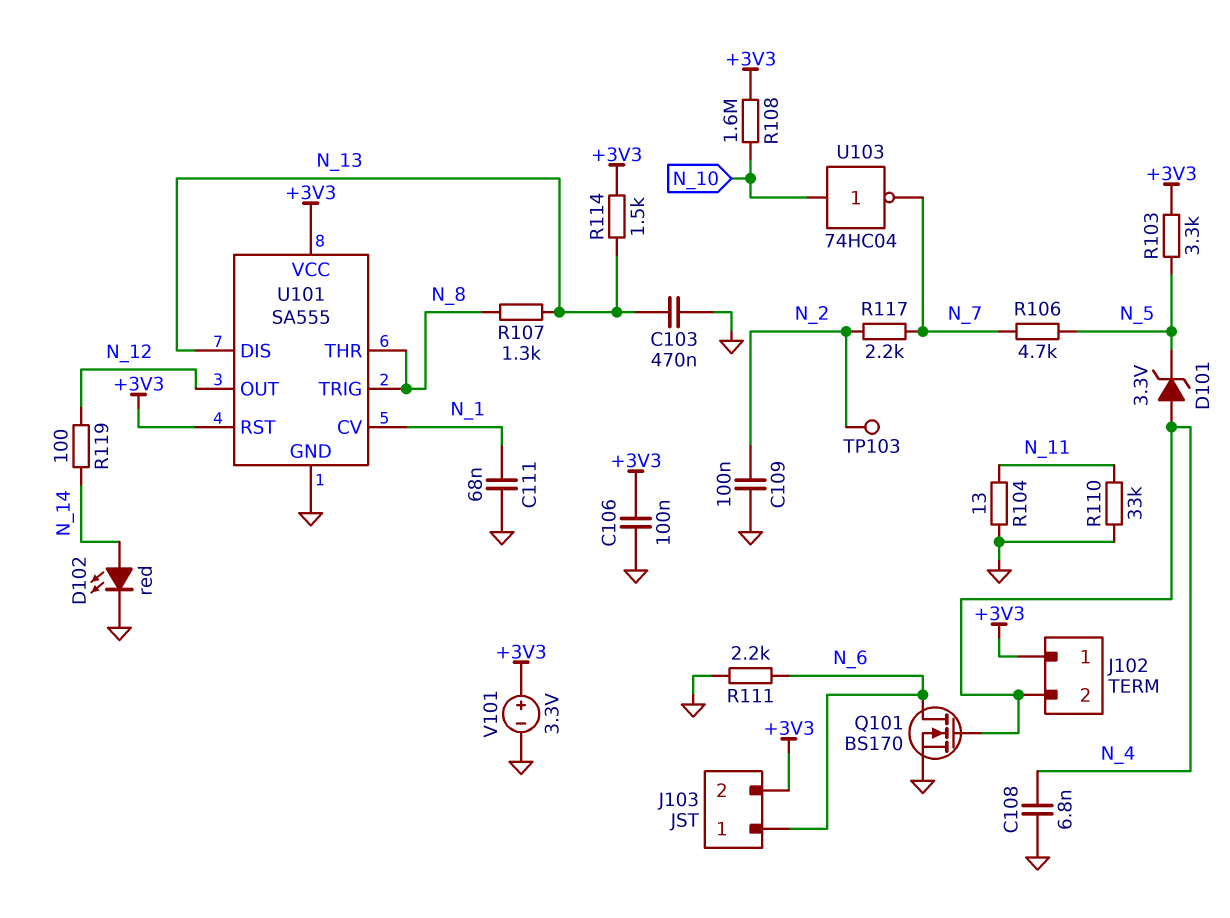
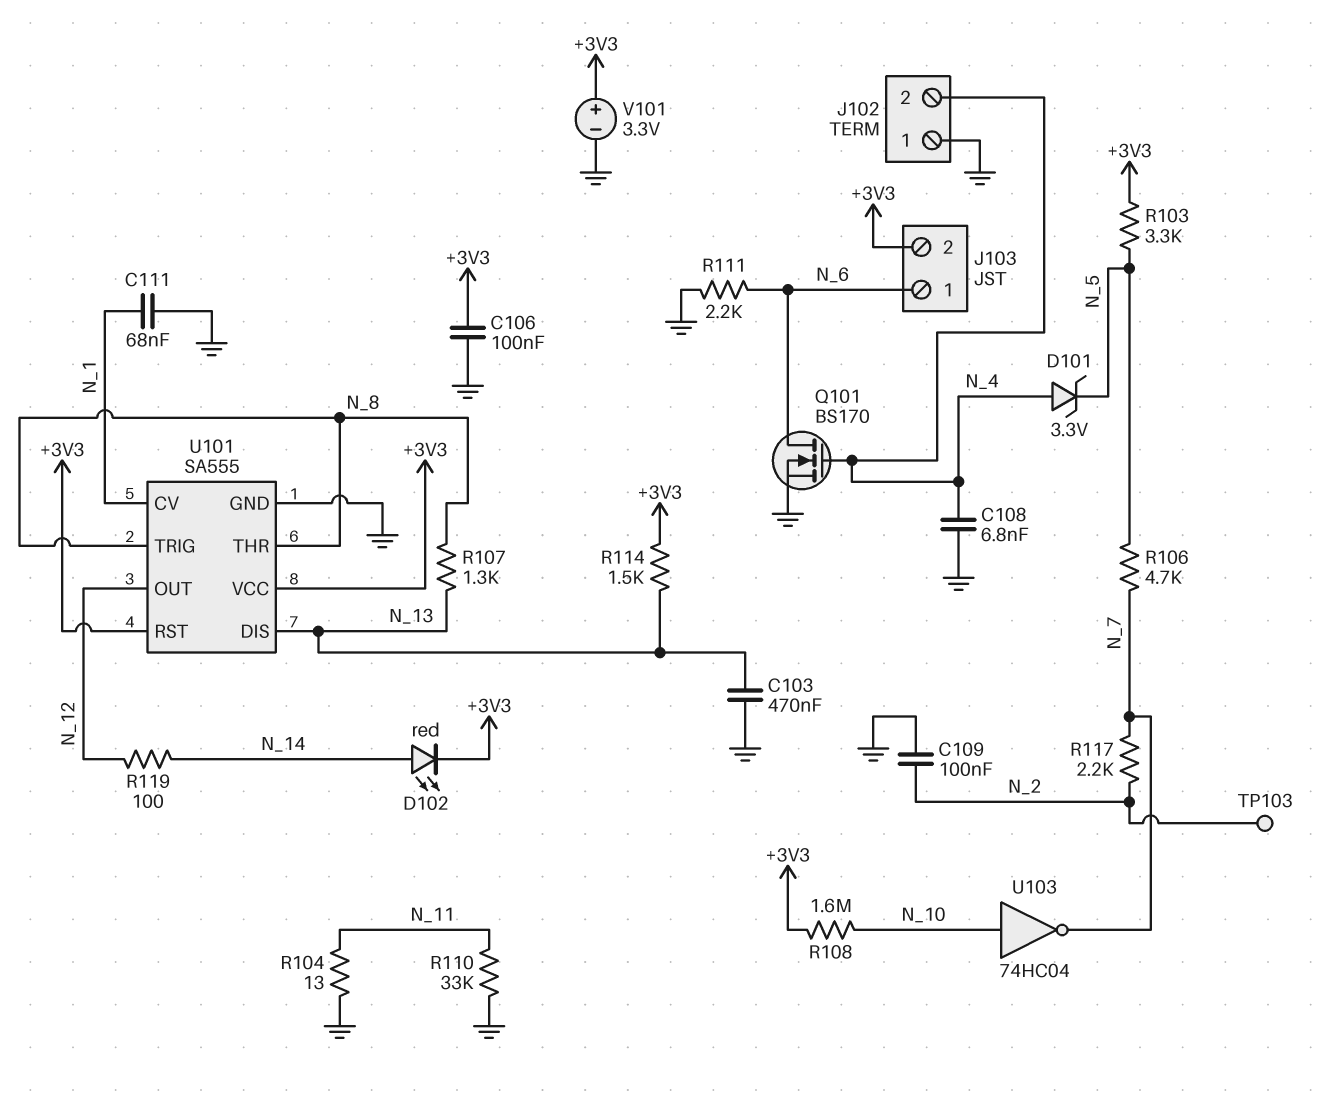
D102: LED red (A N_14, K GND) -> LED red (A N_14, K +3V3)
J102 pin 1: +3V3 -> GND

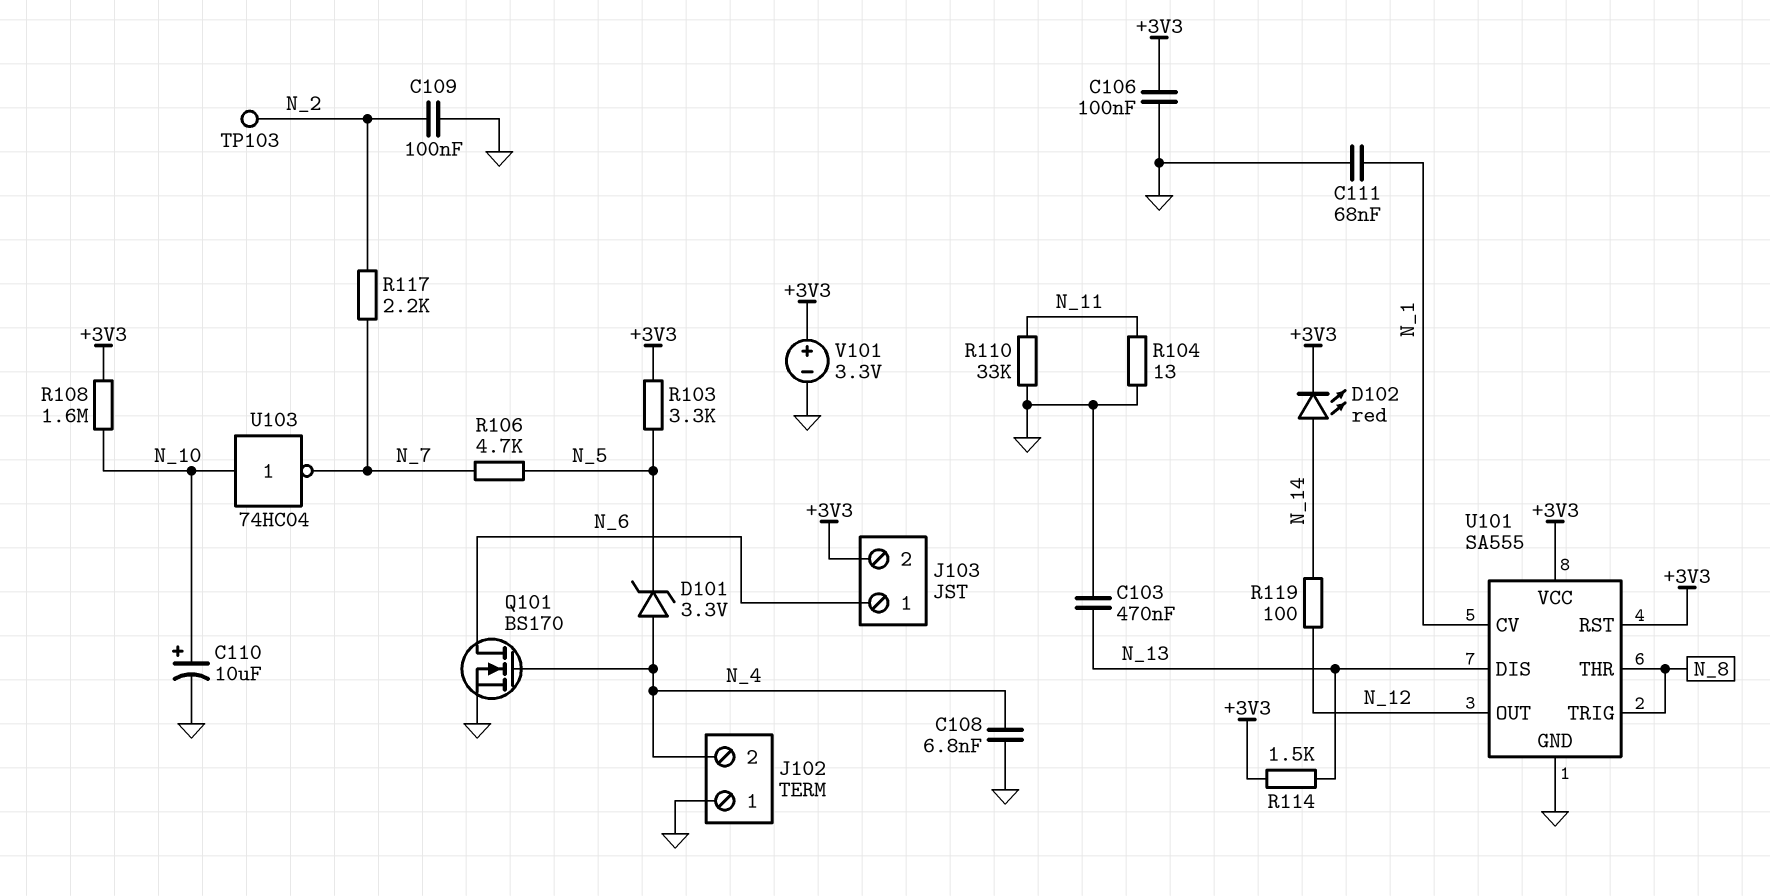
C110: none -> 10uF (plus N_10, minus GND)
R107: 1.3k (N_8, N_13) -> none
R111: 2.2k (GND, N_6) -> none

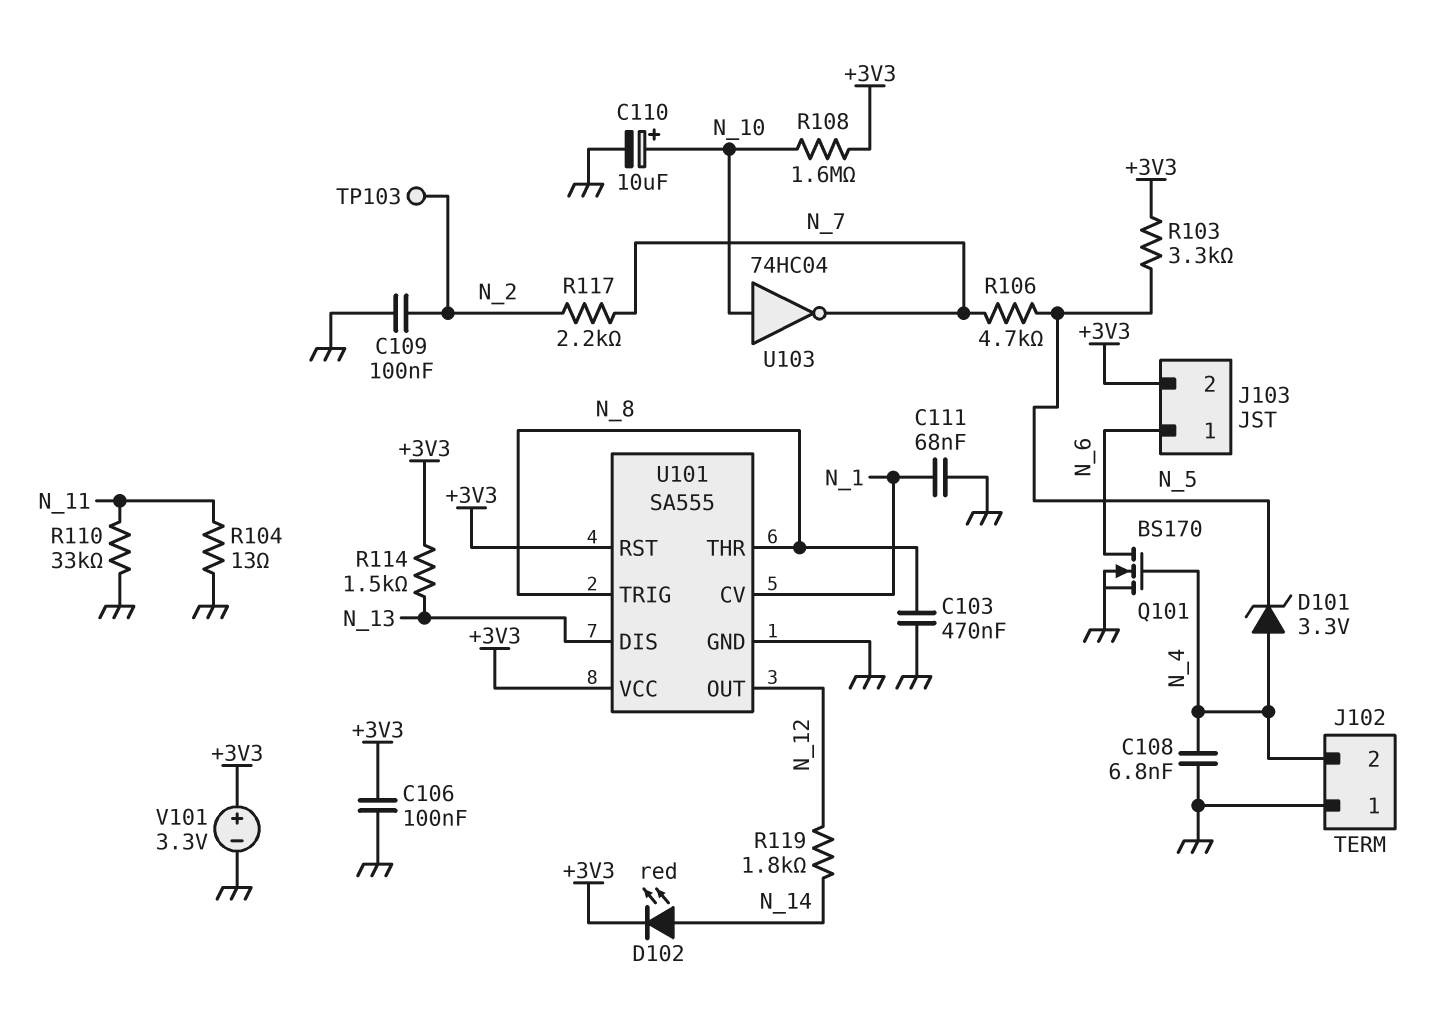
C103: 470nF (GND, N_13) -> 470nF (GND, N_8)
R119: 100 (N_12, N_14) -> 1.8k (N_12, N_14)

